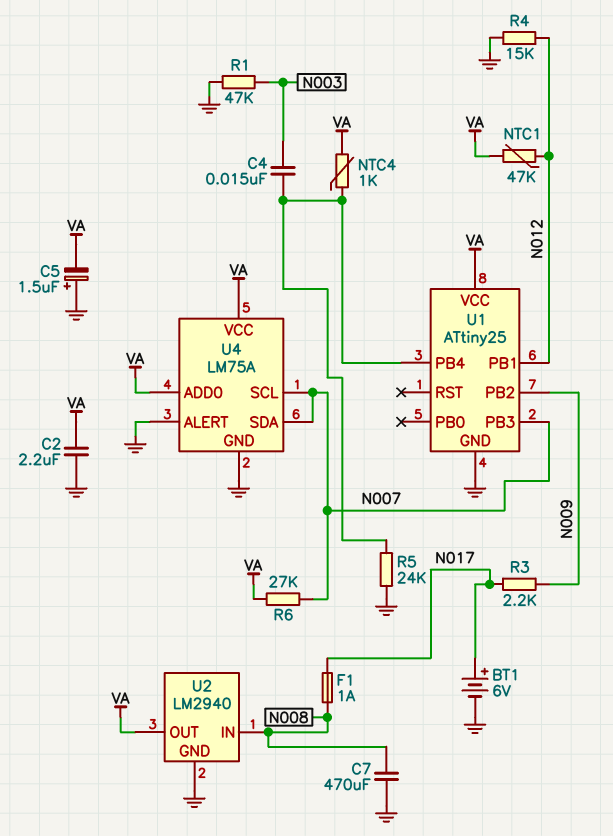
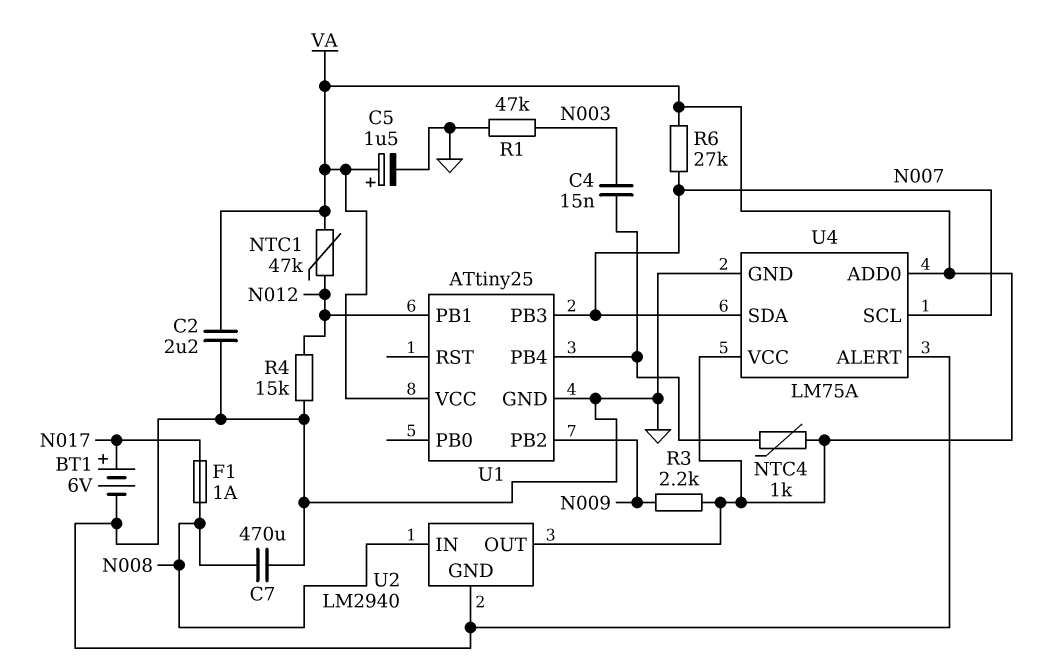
C5: 1.5uF (plus GND, minus VA) -> 1.5uF (plus VA, minus GND)
R3: 2.2k (N009, N017) -> 2.2k (N009, VA)
R5: 24k (GND, U1/PB4) -> none

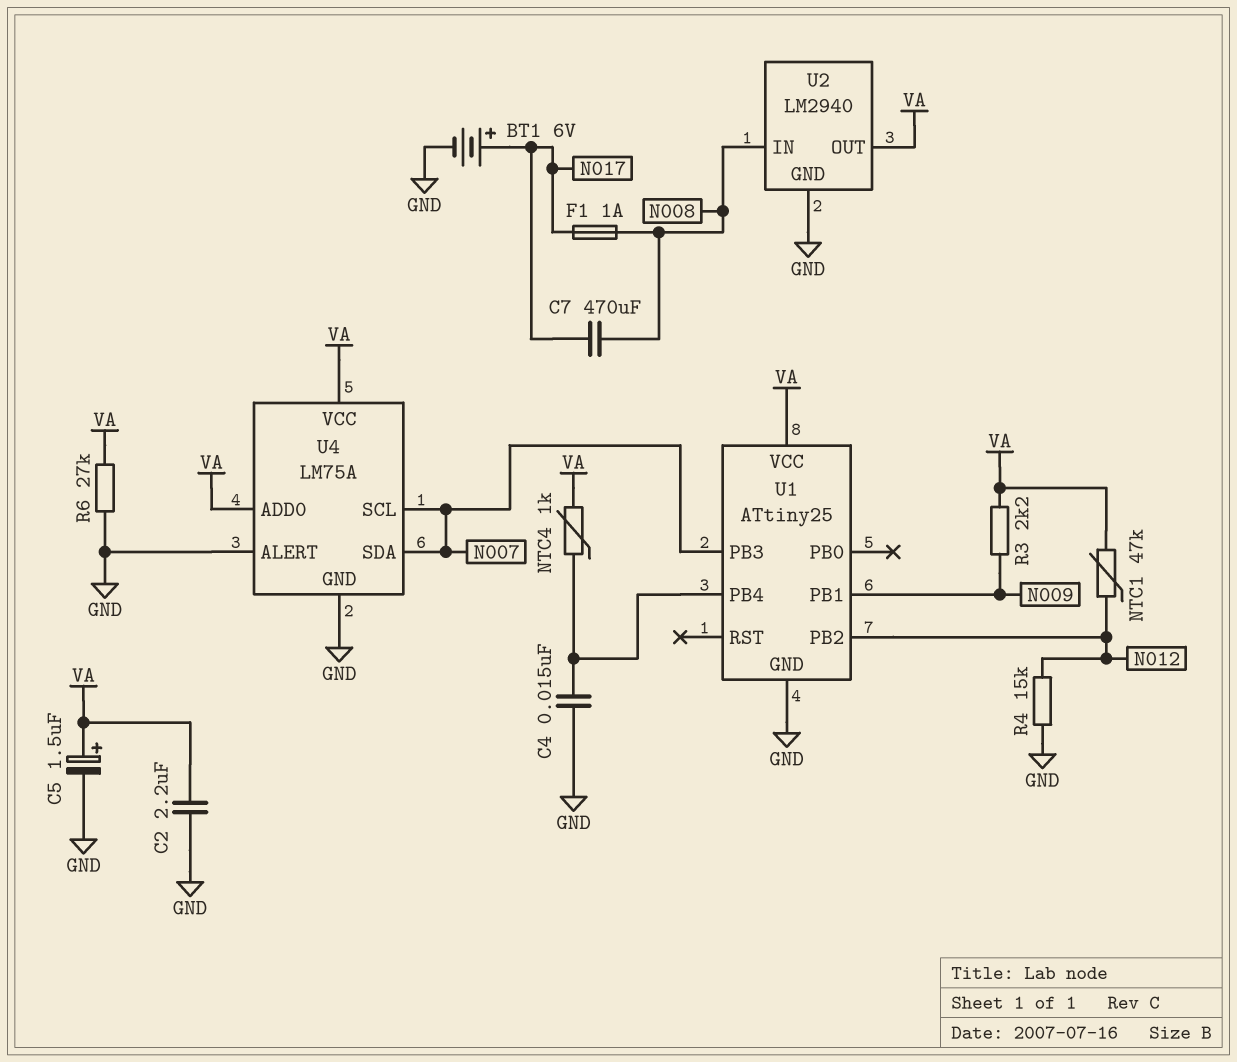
C4: 15nF (N003, U1/PB4) -> 15nF (GND, U1/PB4)
C7: 470uF (GND, N008) -> 470uF (N008, N017)
R1: 47k (GND, N003) -> none
R6: 27k (N007, VA) -> 27k (GND, VA)
U1 pin PB1: N012 -> N009
U1 pin PB2: N009 -> N012

